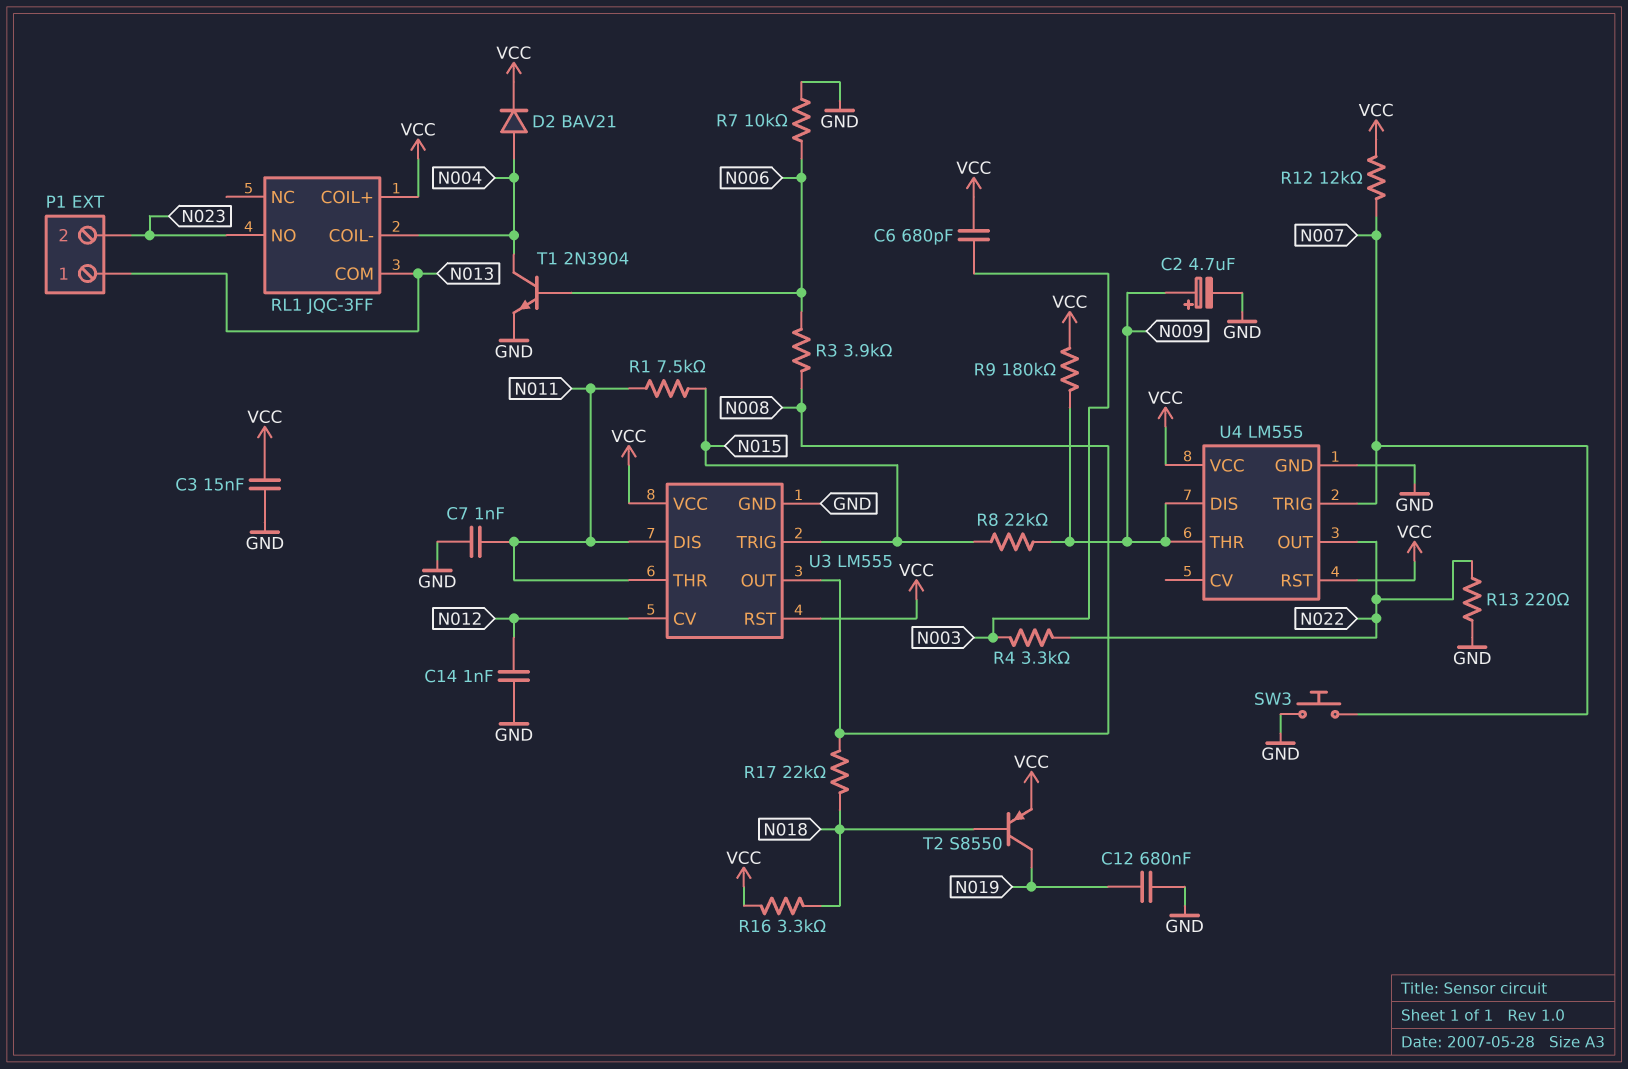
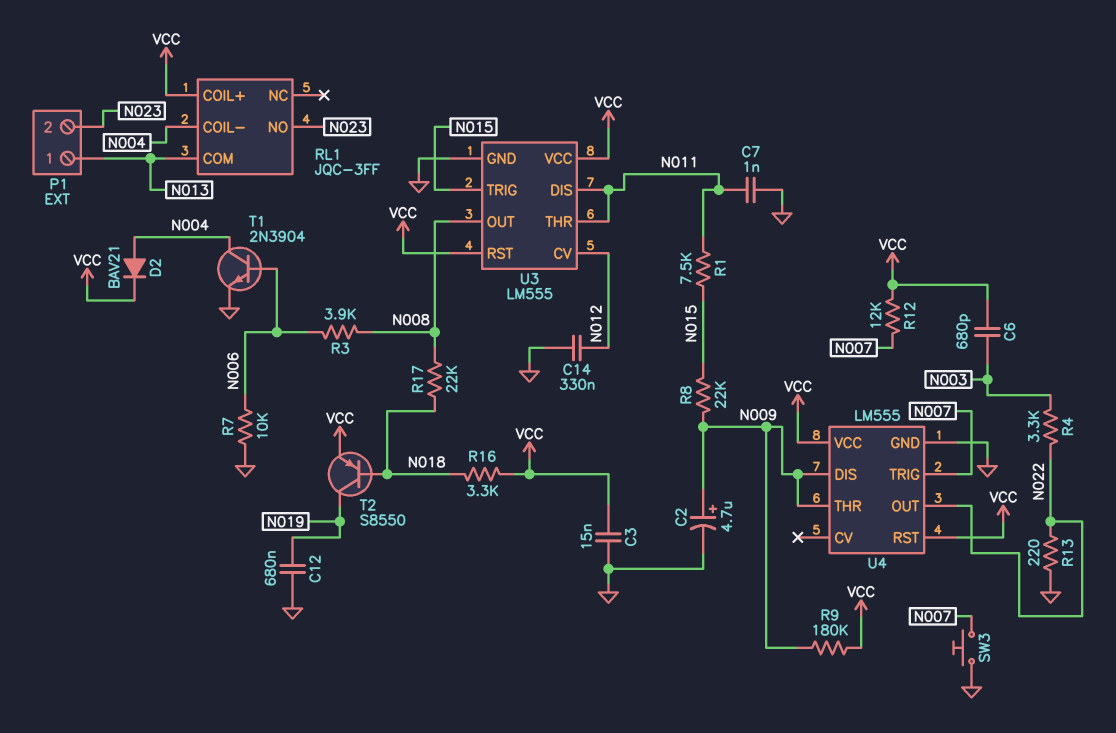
C14: 1nF (GND, N012) -> 330nF (GND, N012)

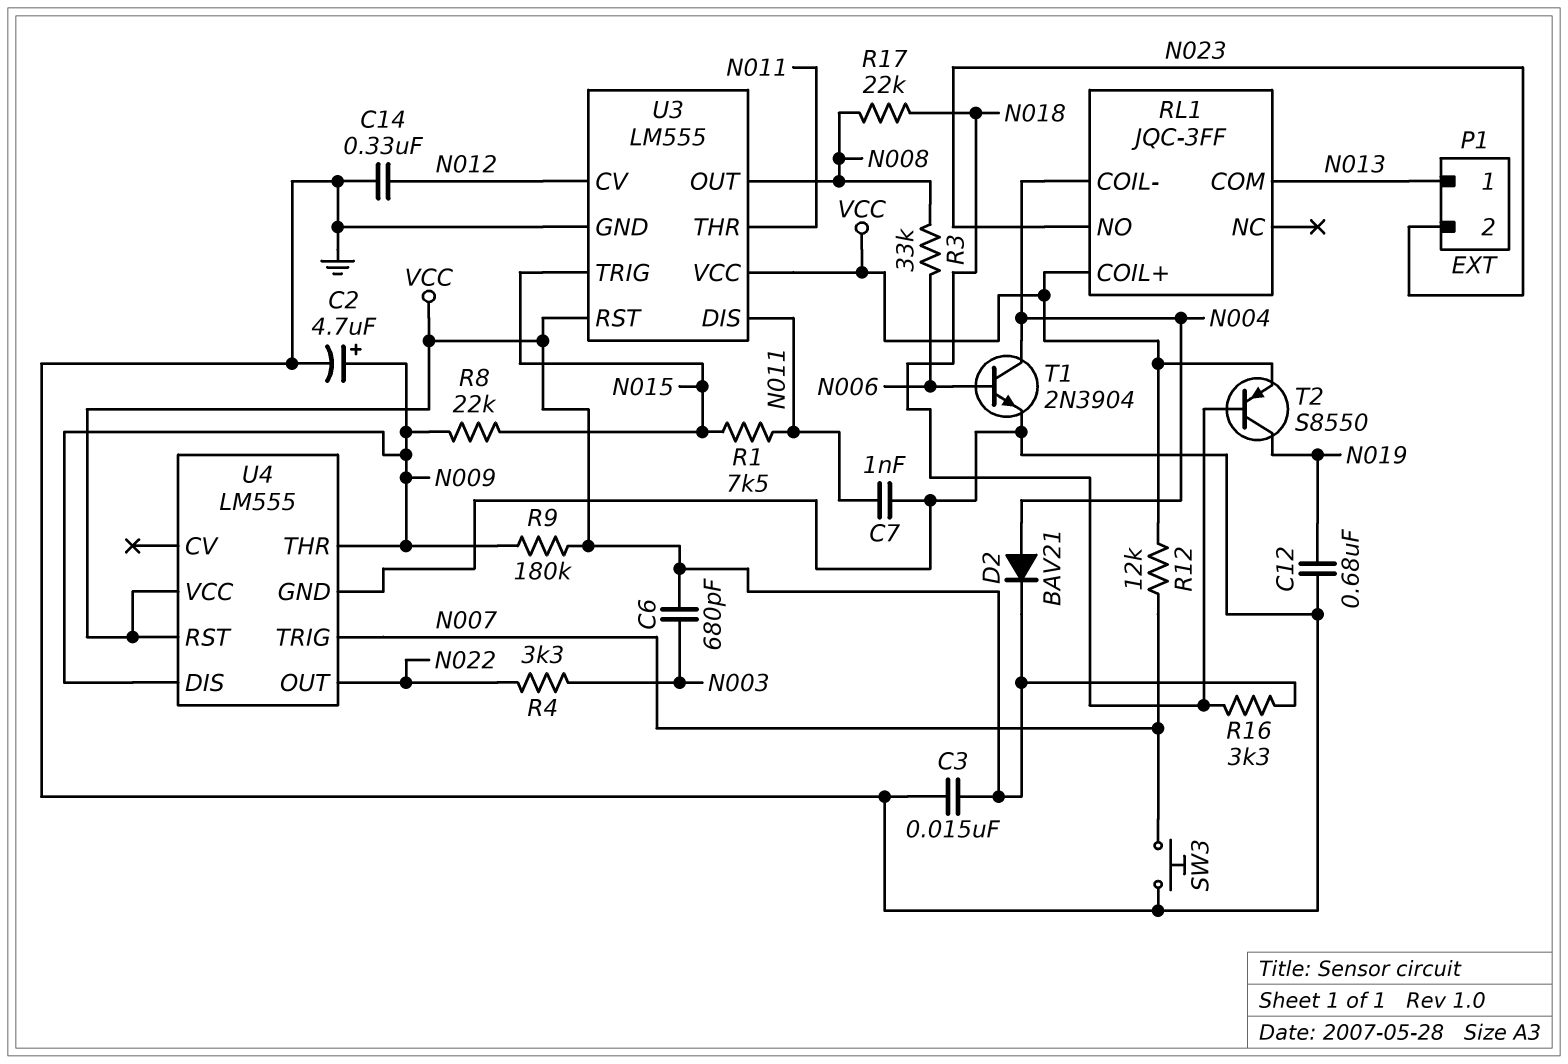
R3: 3.9k (N006, N008) -> 33k (N006, N008)
R7: 10k (GND, N006) -> none
R13: 220 (GND, N022) -> none

